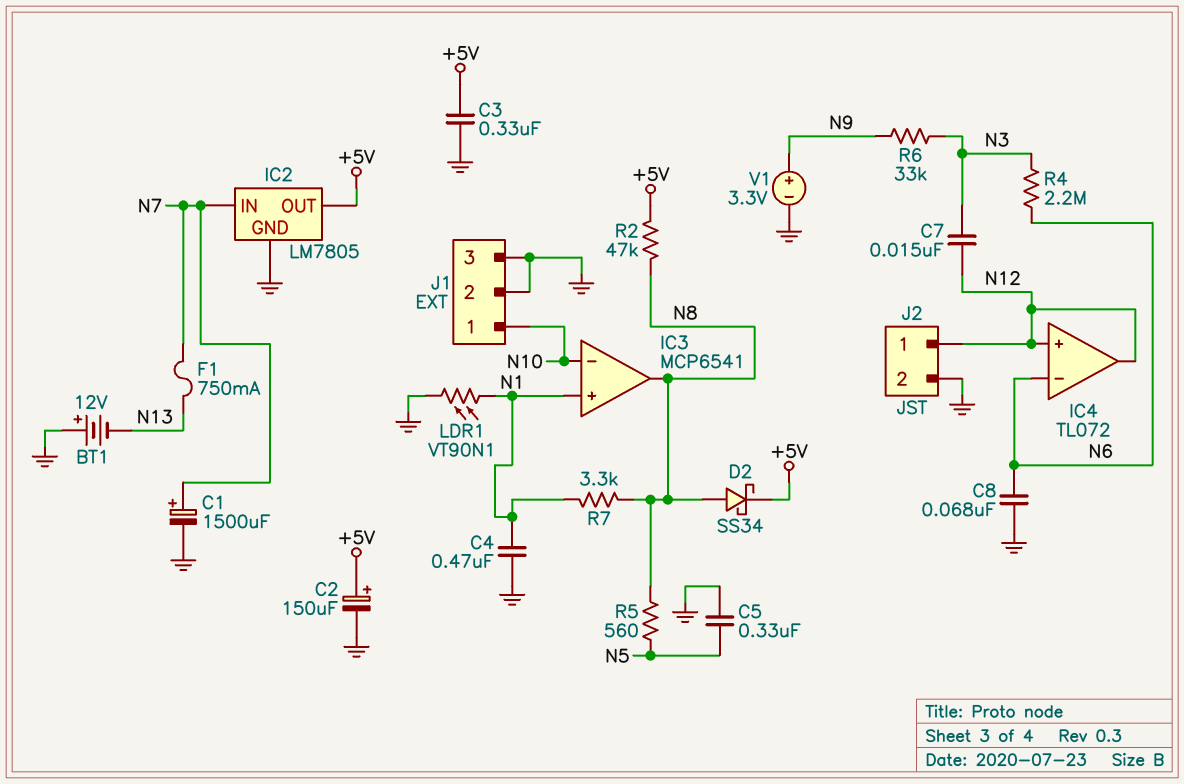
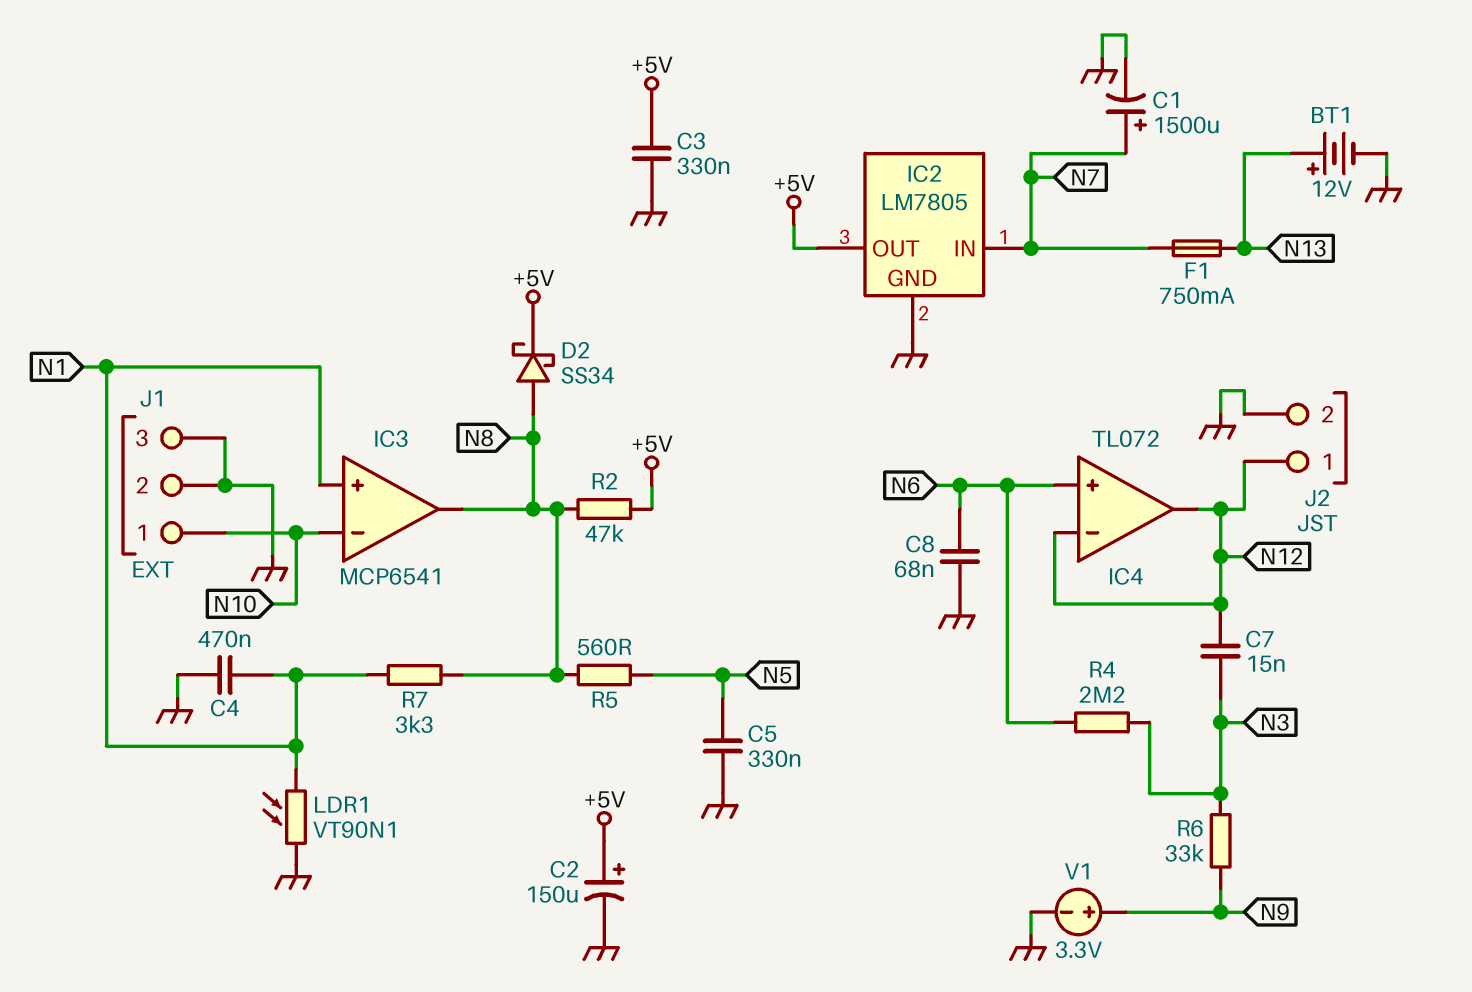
BT1: 12V (plus GND, minus N13) -> 12V (plus N13, minus GND)
IC4 pin in+: N12 -> N6
IC4 pin in-: N6 -> N12

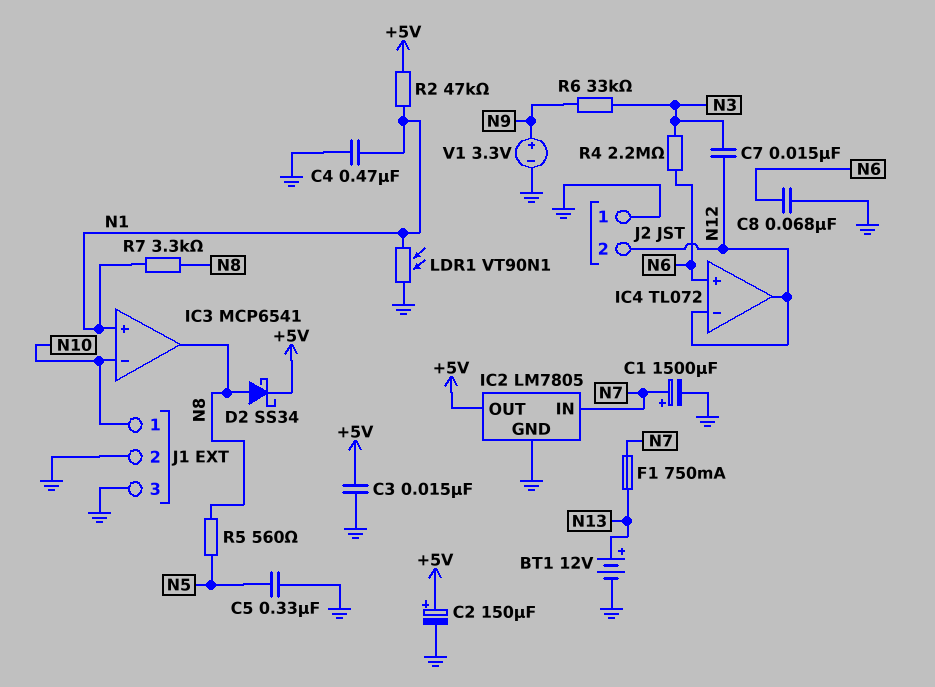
C3: 330nF (+5V, GND) -> 15nF (+5V, GND)
J2 pin 1: N12 -> GND
J2 pin 2: GND -> N12
R2: 47k (+5V, N8) -> 47k (+5V, N1)

